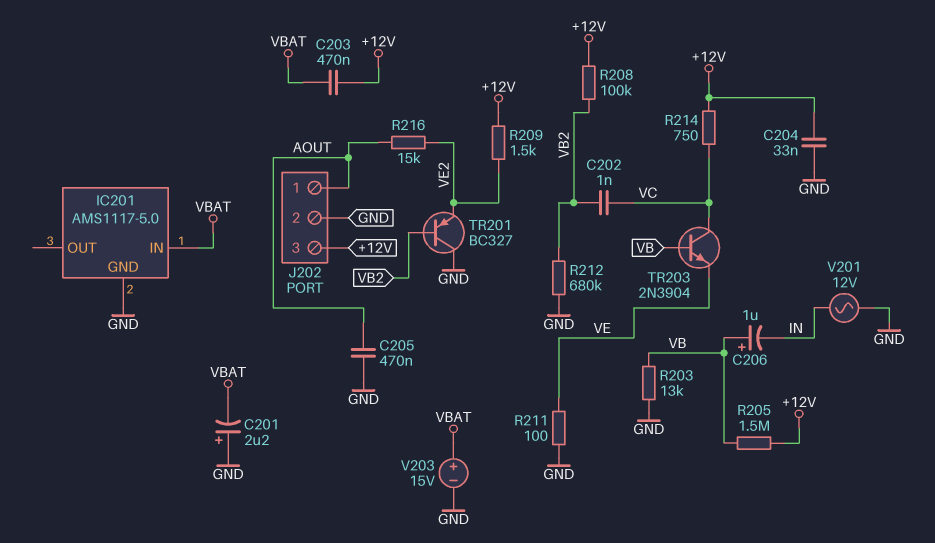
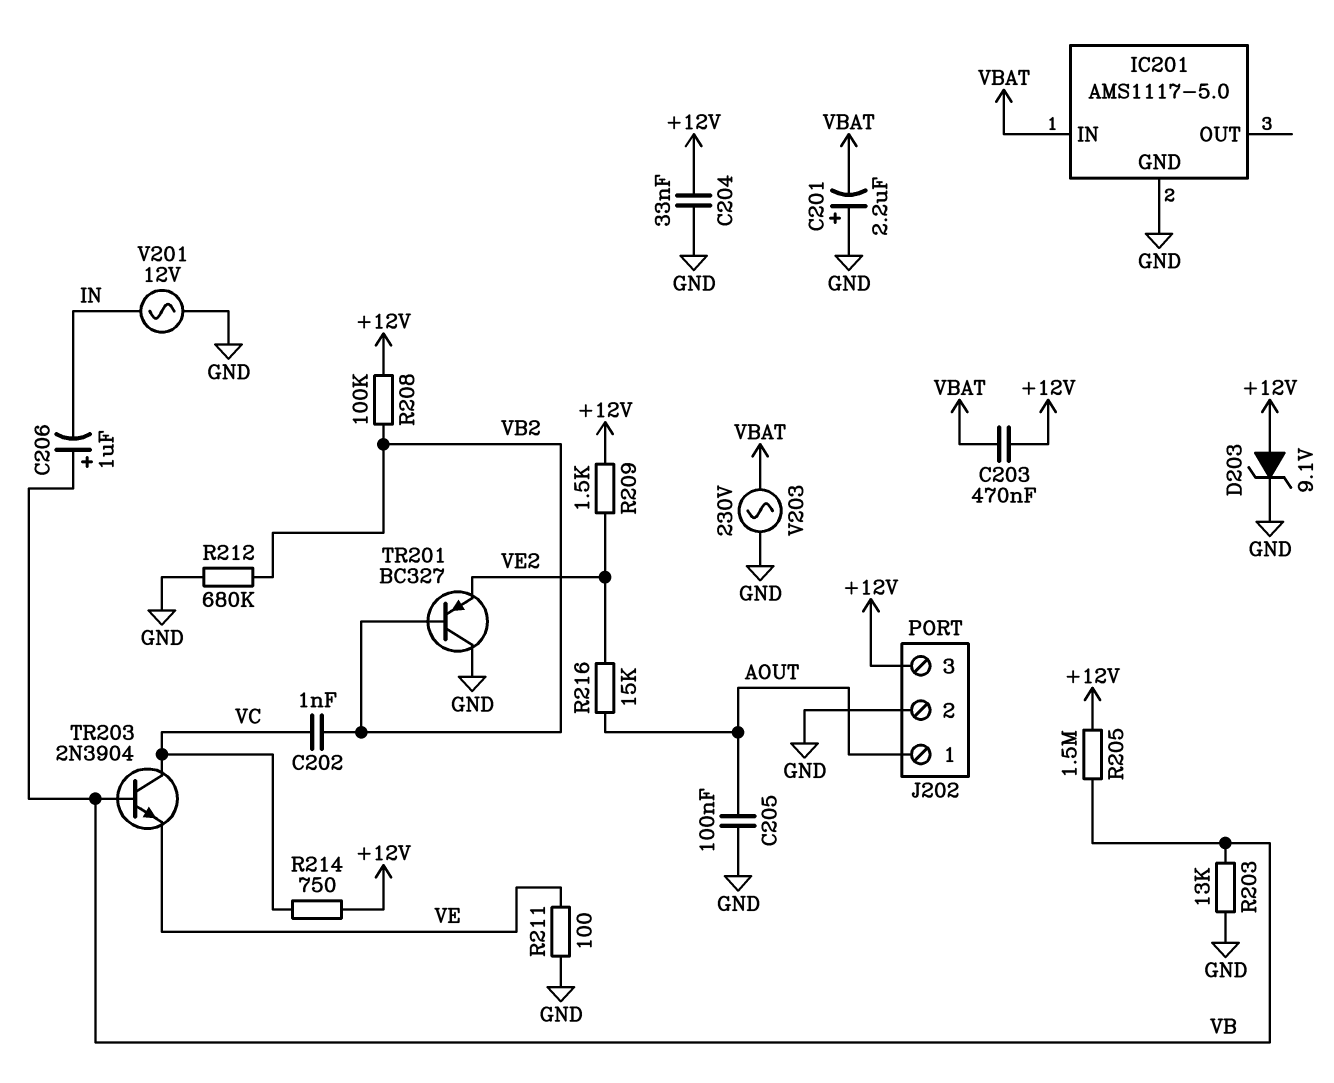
C205: 470nF (AOUT, GND) -> 100nF (AOUT, GND)
D203: none -> zener 9.1V (A +12V, K GND)
V203: 15V (plus VBAT, minus GND) -> AC 230V (GND, VBAT)

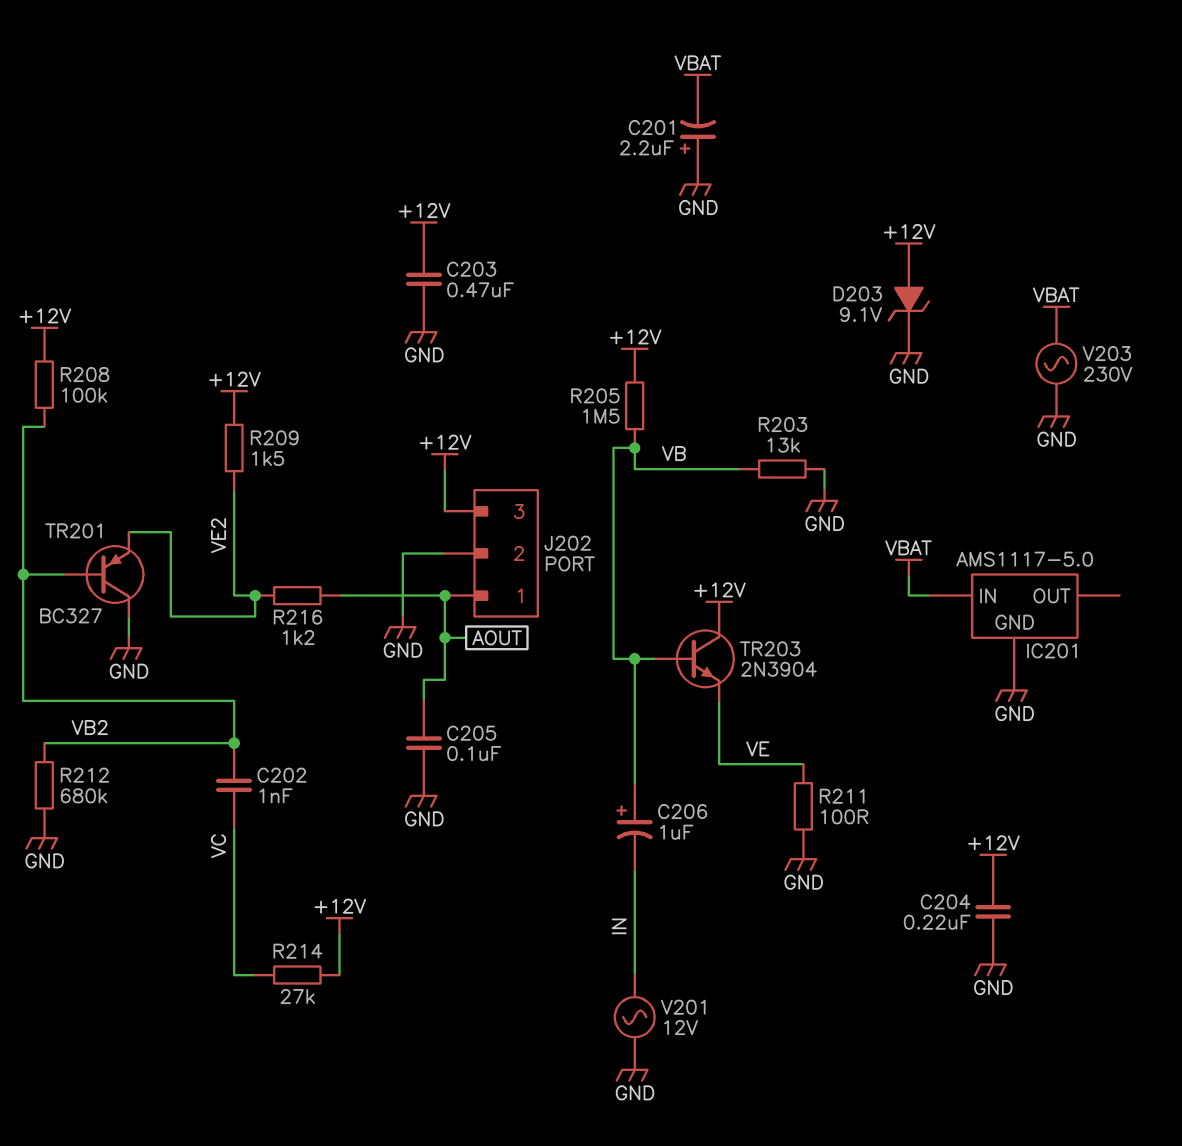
C203: 470nF (+12V, VBAT) -> 470nF (+12V, GND)
C204: 33nF (+12V, GND) -> 220nF (+12V, GND)
R214: 750 (+12V, VC) -> 27k (+12V, VC)
R216: 15k (AOUT, VE2) -> 1.2k (AOUT, VE2)
TR203: NPN 2N3904 (B VB, C VC, E VE) -> NPN 2N3904 (B VB, C +12V, E VE)

